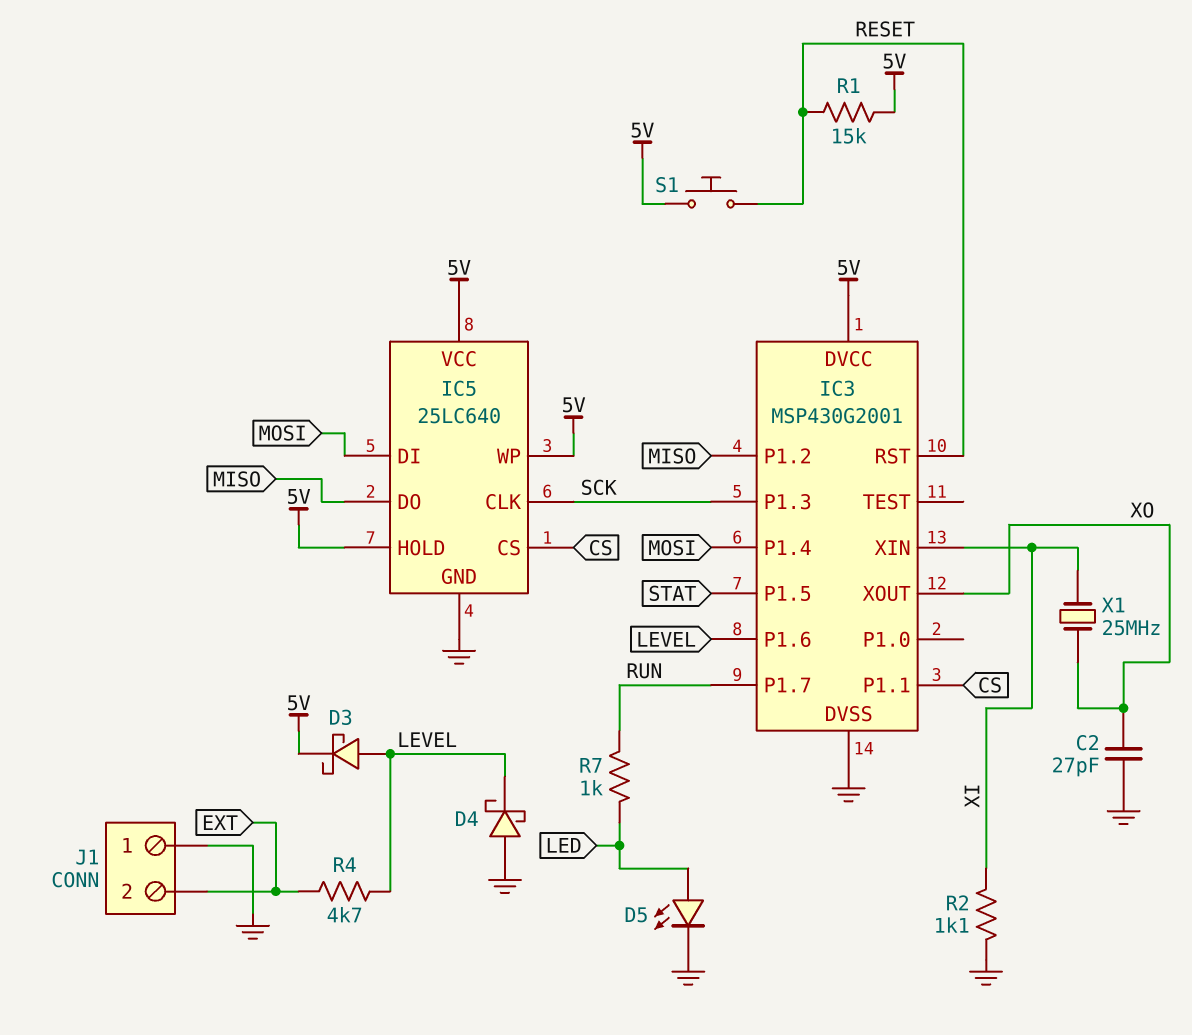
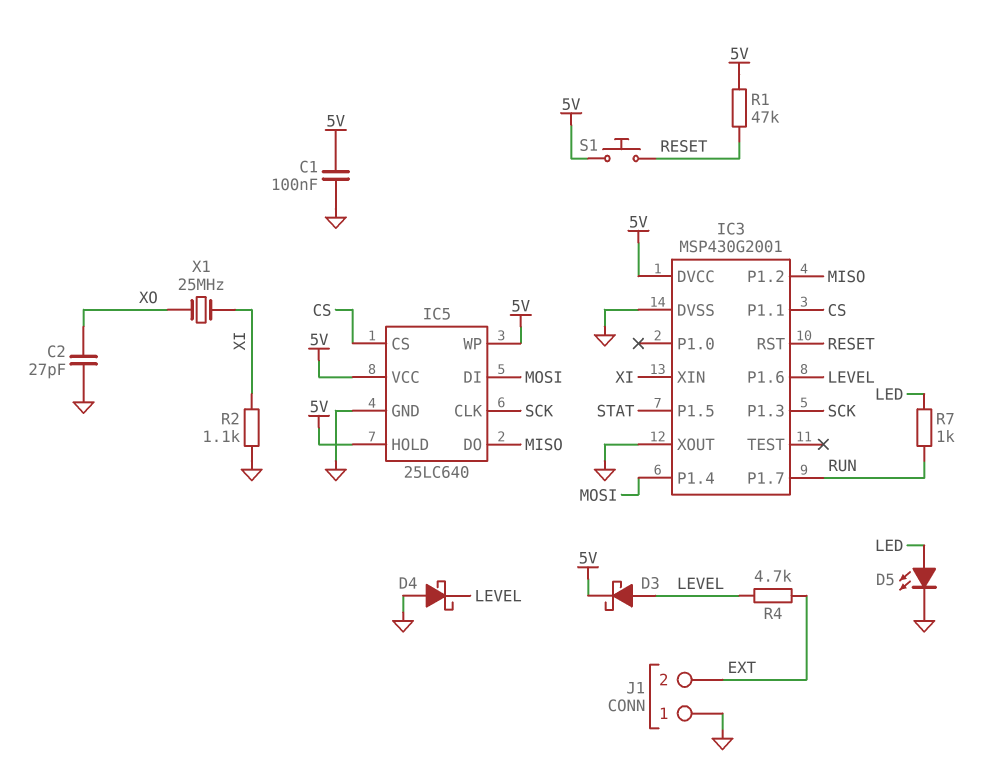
C1: none -> 100nF (5V, GND)
IC3 pin XOUT: XO -> GND
R1: 15k (5V, RESET) -> 47k (5V, RESET)

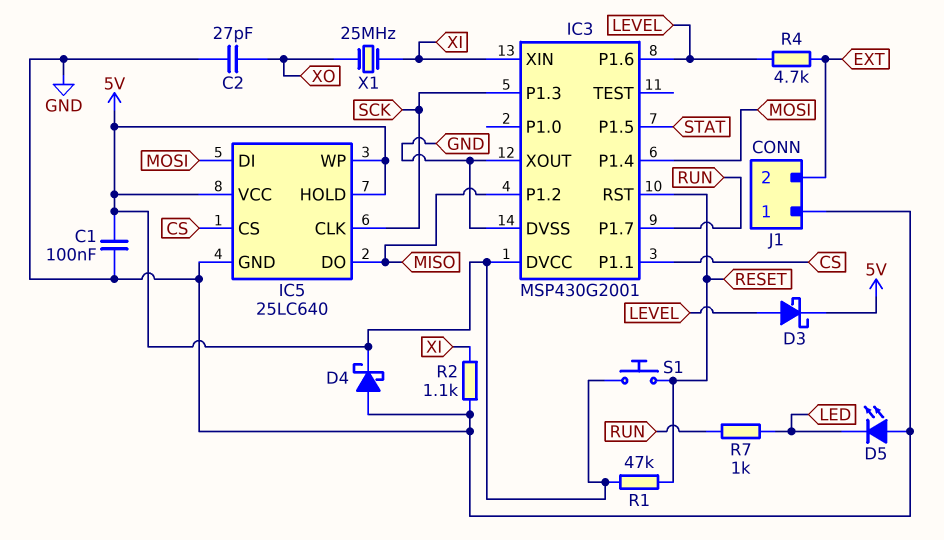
D4: schottky (A GND, K LEVEL) -> schottky (A GND, K 5V)
D5: LED (A LED, K GND) -> LED (A GND, K LED)

